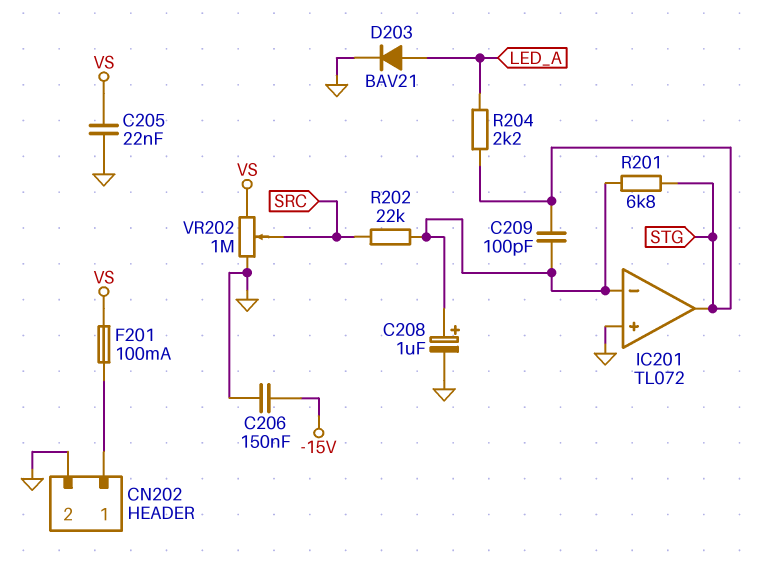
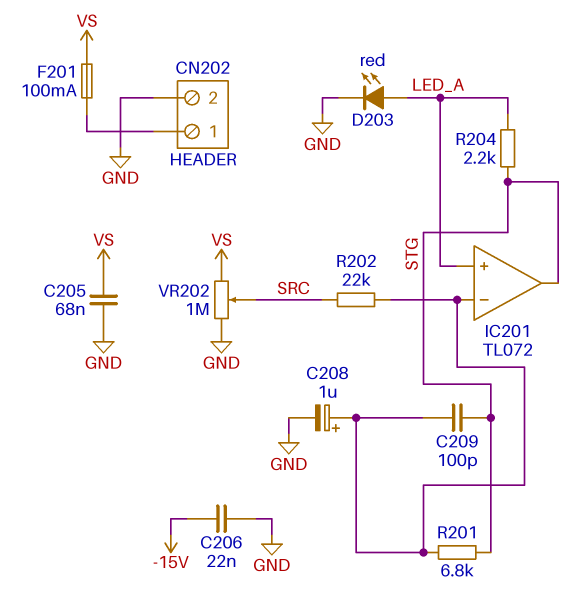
C205: 22nF (GND, VS) -> 68nF (GND, VS)
C206: 150nF (-15V, GND) -> 22nF (-15V, GND)
D203: diode BAV21 (A LED_A, K GND) -> LED red (A LED_A, K GND)
IC201 pin in+: GND -> LED_A

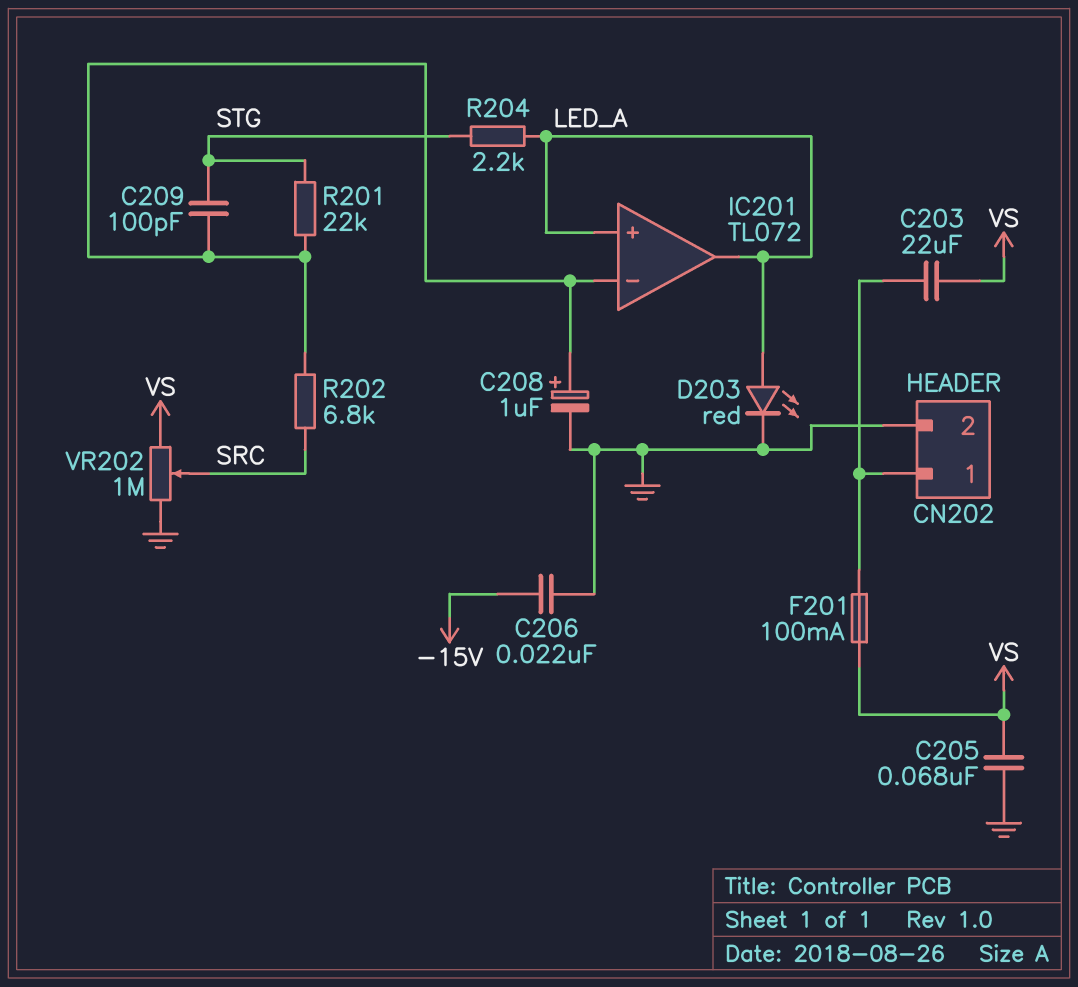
C203: none -> 22uF (CN202/1, VS)
IC201 pin out: STG -> LED_A
R201: 6.8k (IC201/in-, STG) -> 22k (IC201/in-, STG)
R202: 22k (IC201/in-, SRC) -> 6.8k (IC201/in-, SRC)

